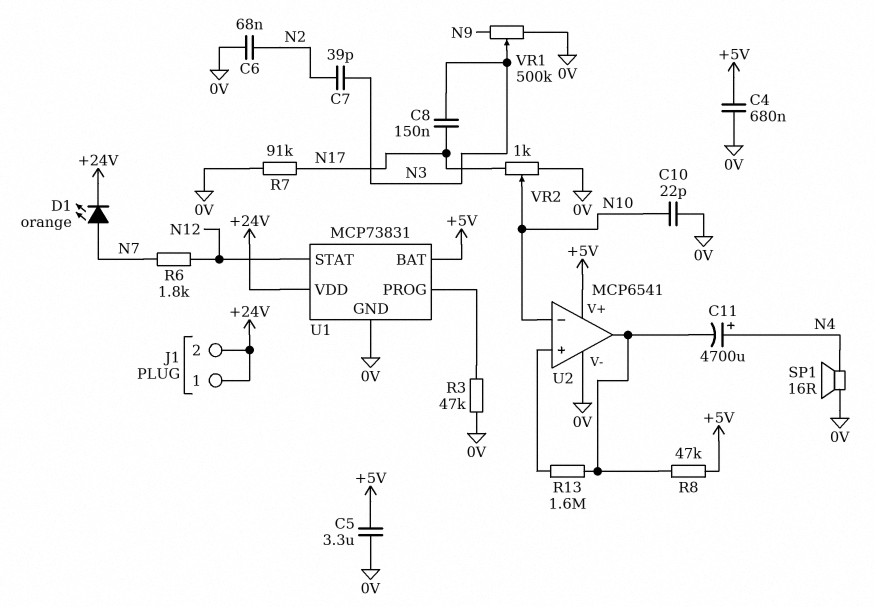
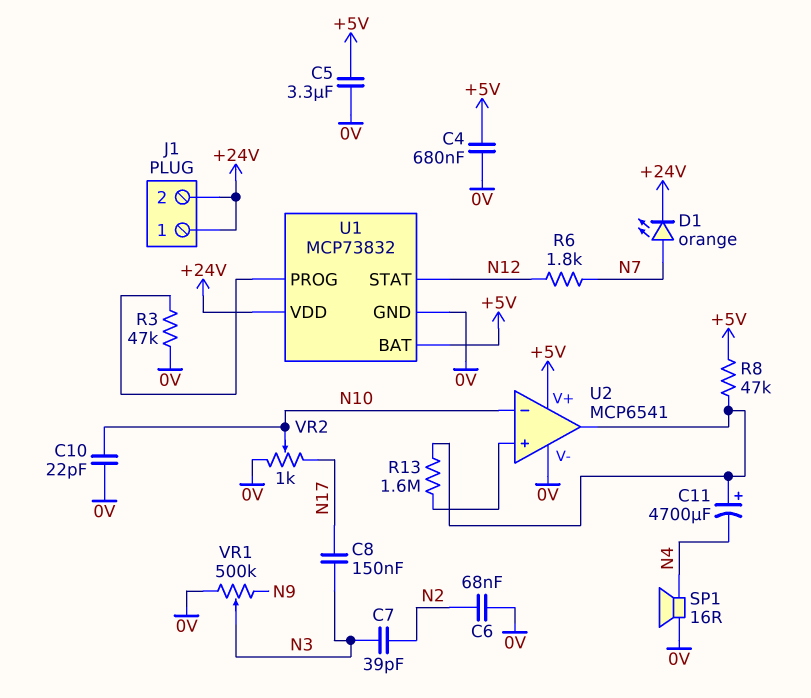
C11: 4700uF (plus N4, minus U2/out) -> 4700uF (plus U2/out, minus N4)
R7: 91k (0V, N17) -> none
U1: MCP73831 -> MCP73832

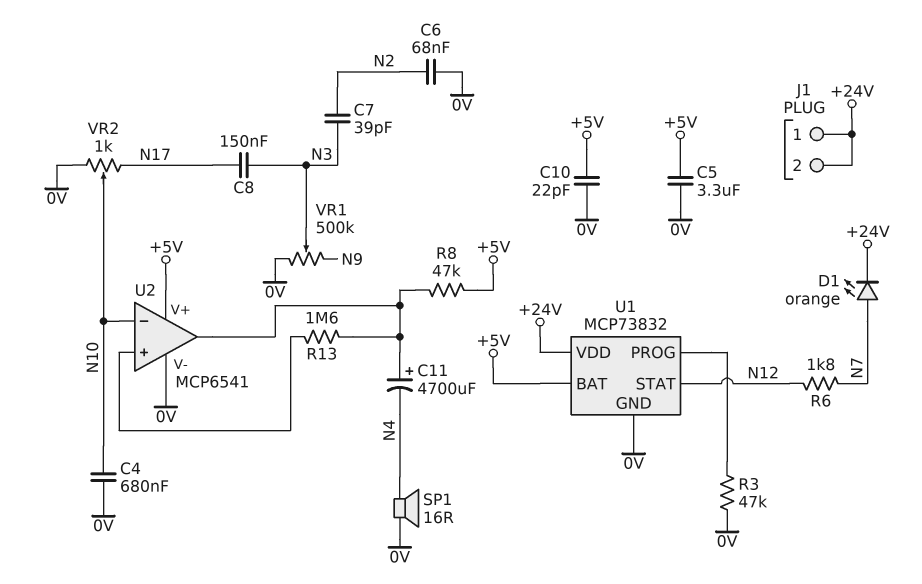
C4: 680nF (+5V, 0V) -> 680nF (0V, N10)
C10: 22pF (0V, N10) -> 22pF (+5V, 0V)

